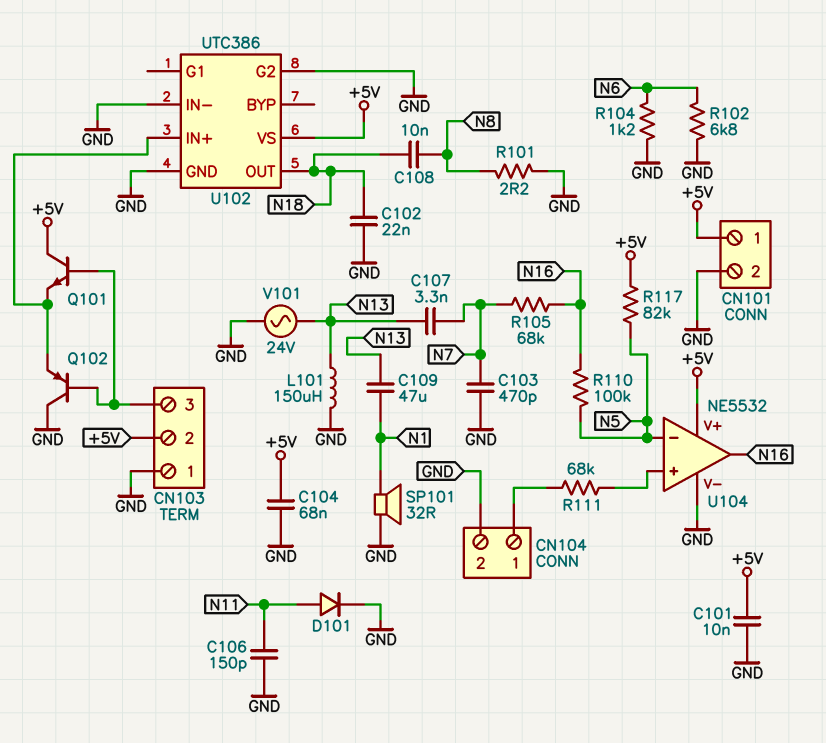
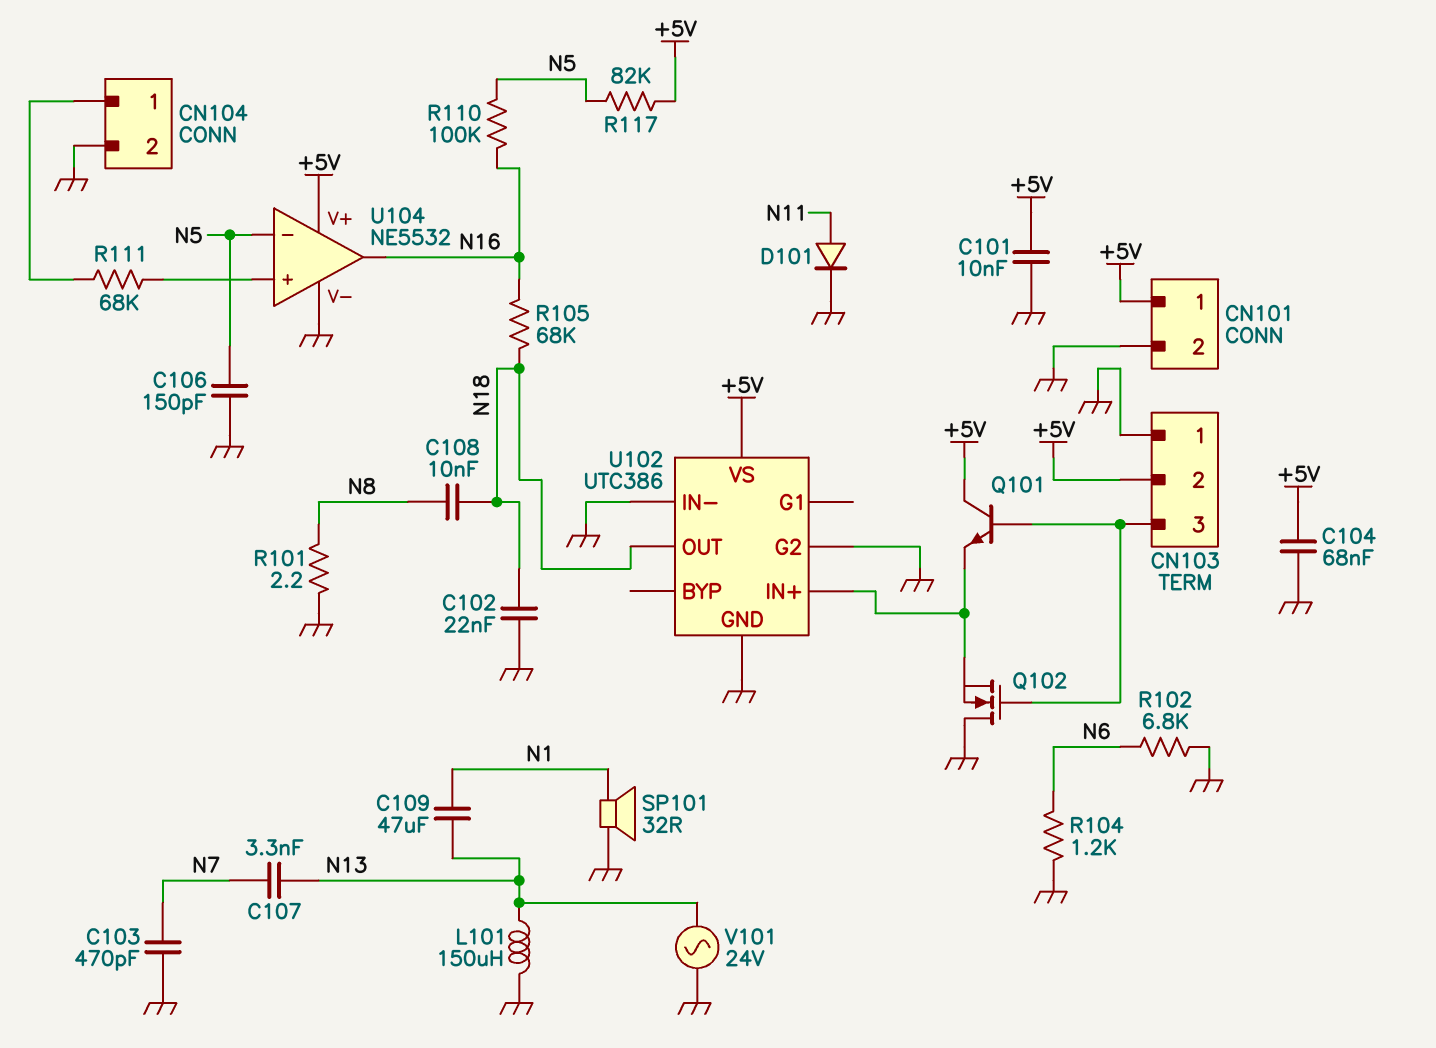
C106: 150pF (GND, N11) -> 150pF (GND, N5)
Q102: PNP (B CN103/3, C GND, E U102/IN+) -> NMOS (G CN103/3, D GND, S U102/IN+)
R105: 68k (N7, N16) -> 68k (N16, N18)

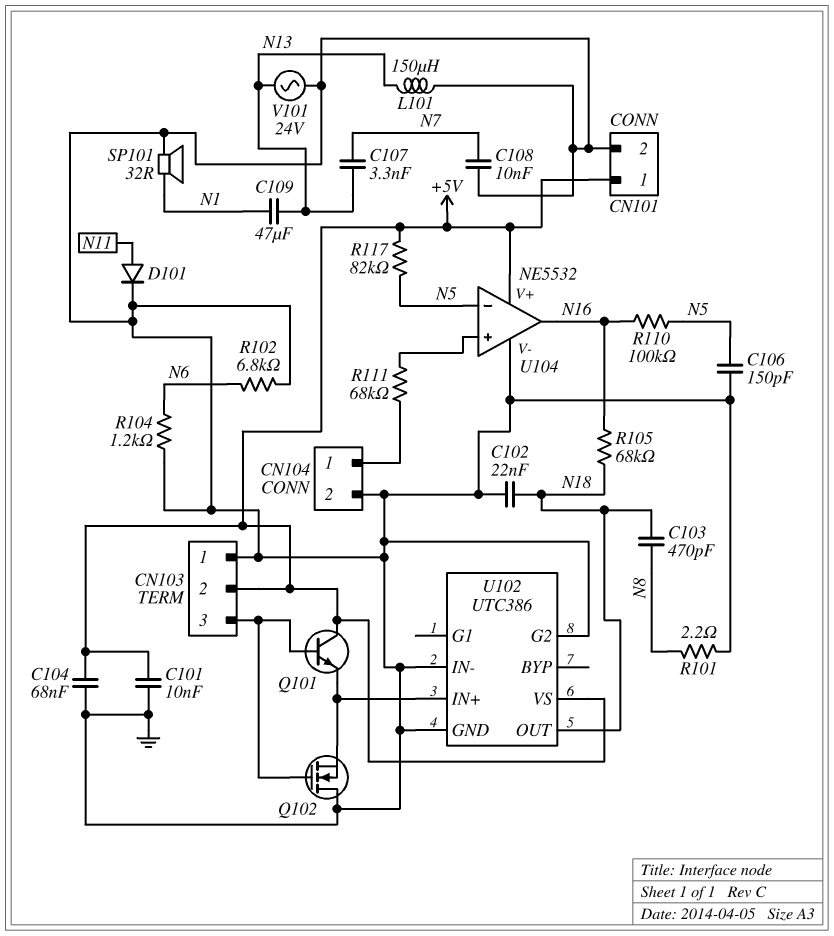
C103: 470pF (GND, N7) -> 470pF (N8, N18)
C108: 10nF (N8, N18) -> 10nF (GND, N7)

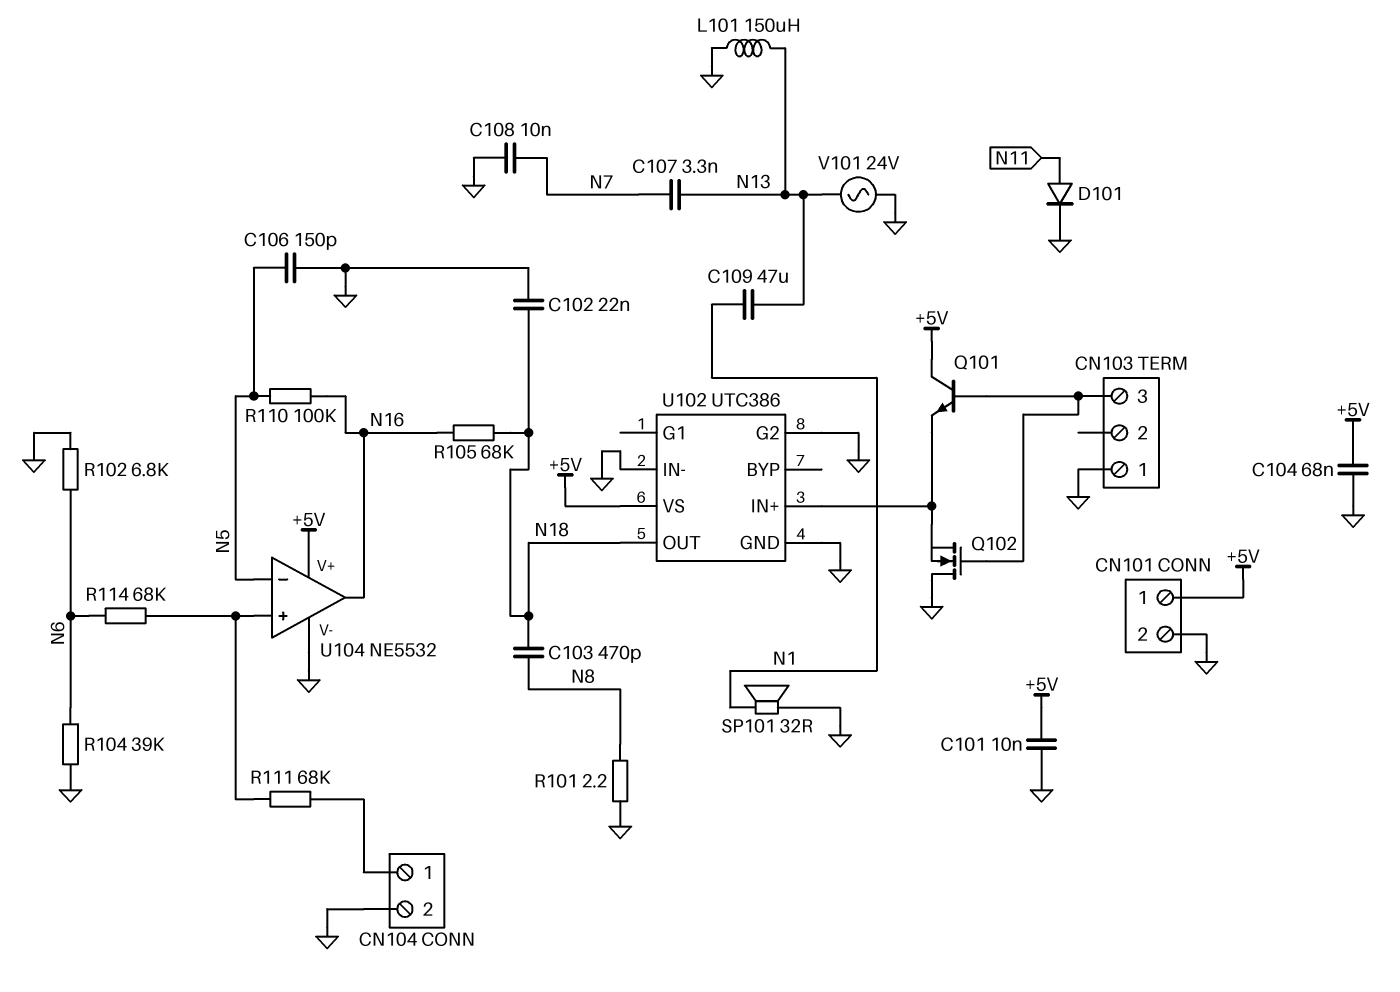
CN103 pin 2: +5V -> none
R104: 1.2k (GND, N6) -> 39k (GND, N6)
R114: none -> 68k (N6, U104/in+)
R117: 82k (+5V, N5) -> none

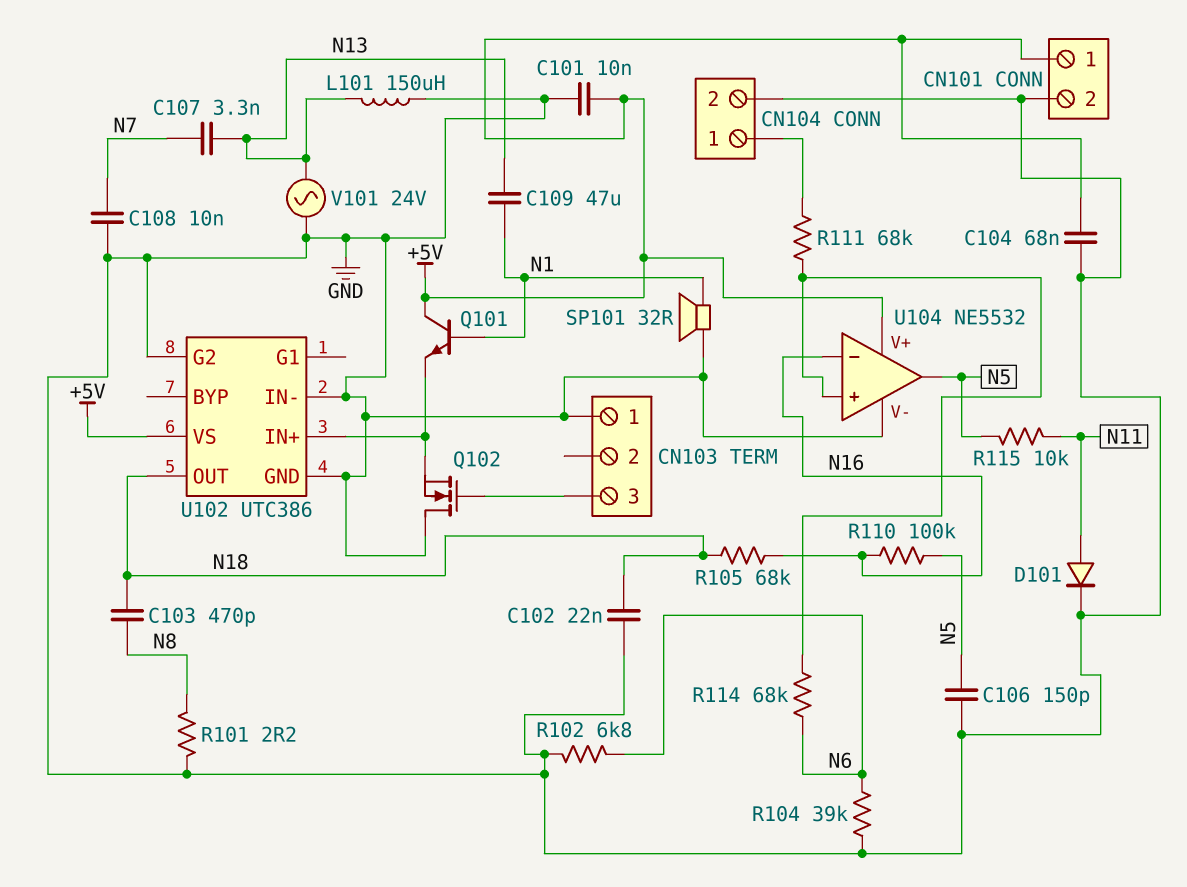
Q101: NPN (B CN103/3, C +5V, E U102/IN+) -> NPN (B N1, C +5V, E U102/IN+)
R115: none -> 10k (N5, N11)
U104 pin in-: N5 -> N16
U104 pin out: N16 -> N5

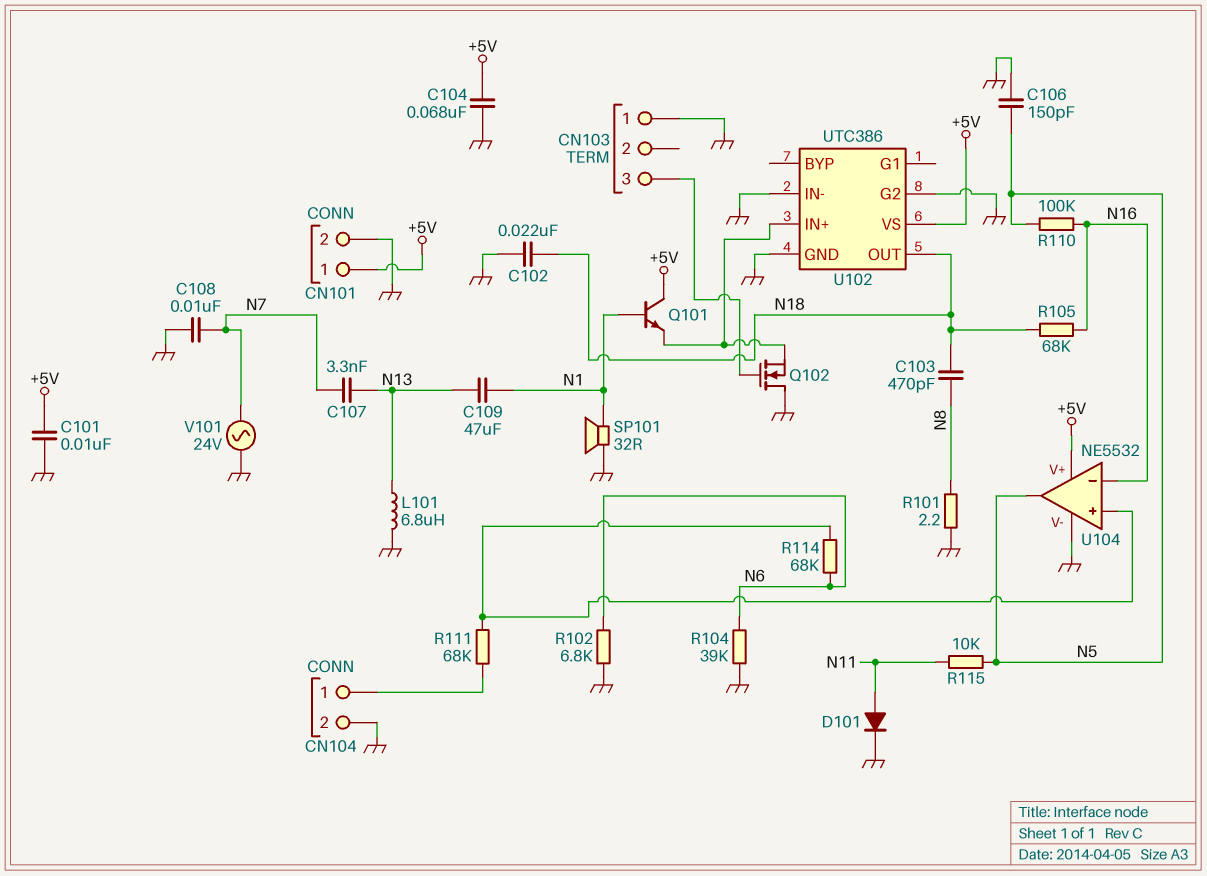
L101: 150uH (GND, N13) -> 6.8uH (GND, N13)
V101: AC 24V (GND, N13) -> AC 24V (GND, N7)

